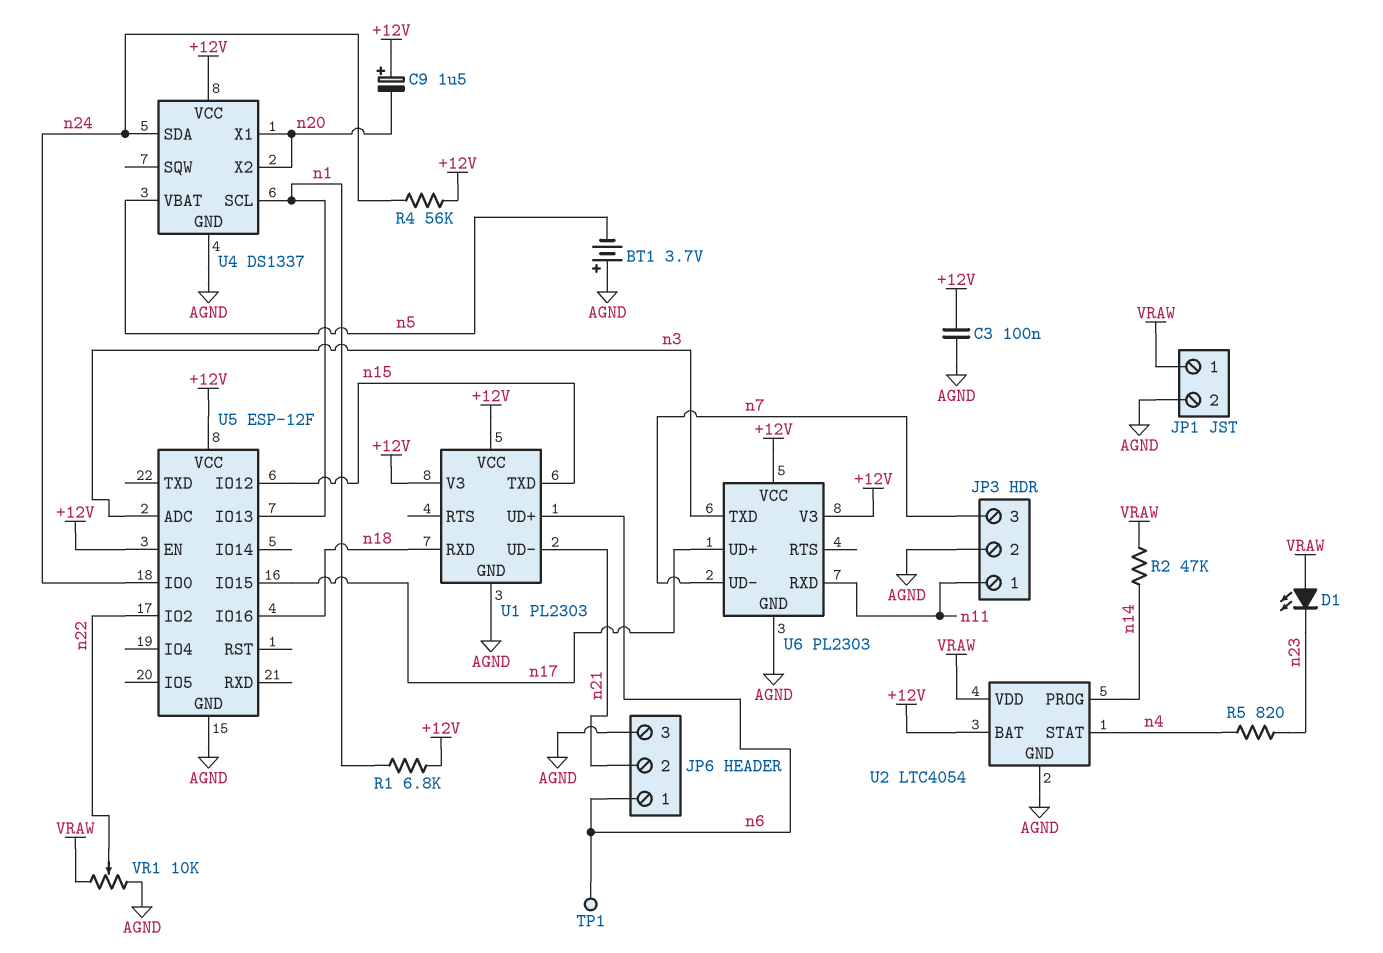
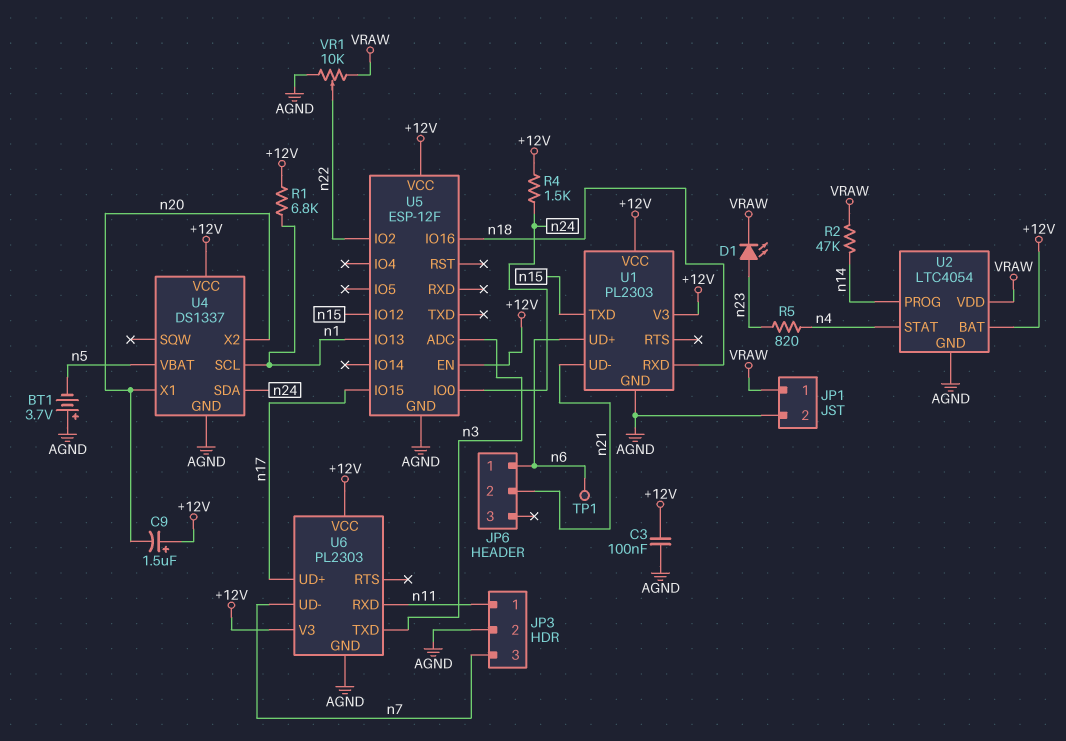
D1: LED (A VRAW, K n23) -> LED (A n23, K VRAW)
JP6 pin 3: AGND -> none
R4: 56k (+12V, n24) -> 1.5k (+12V, n24)

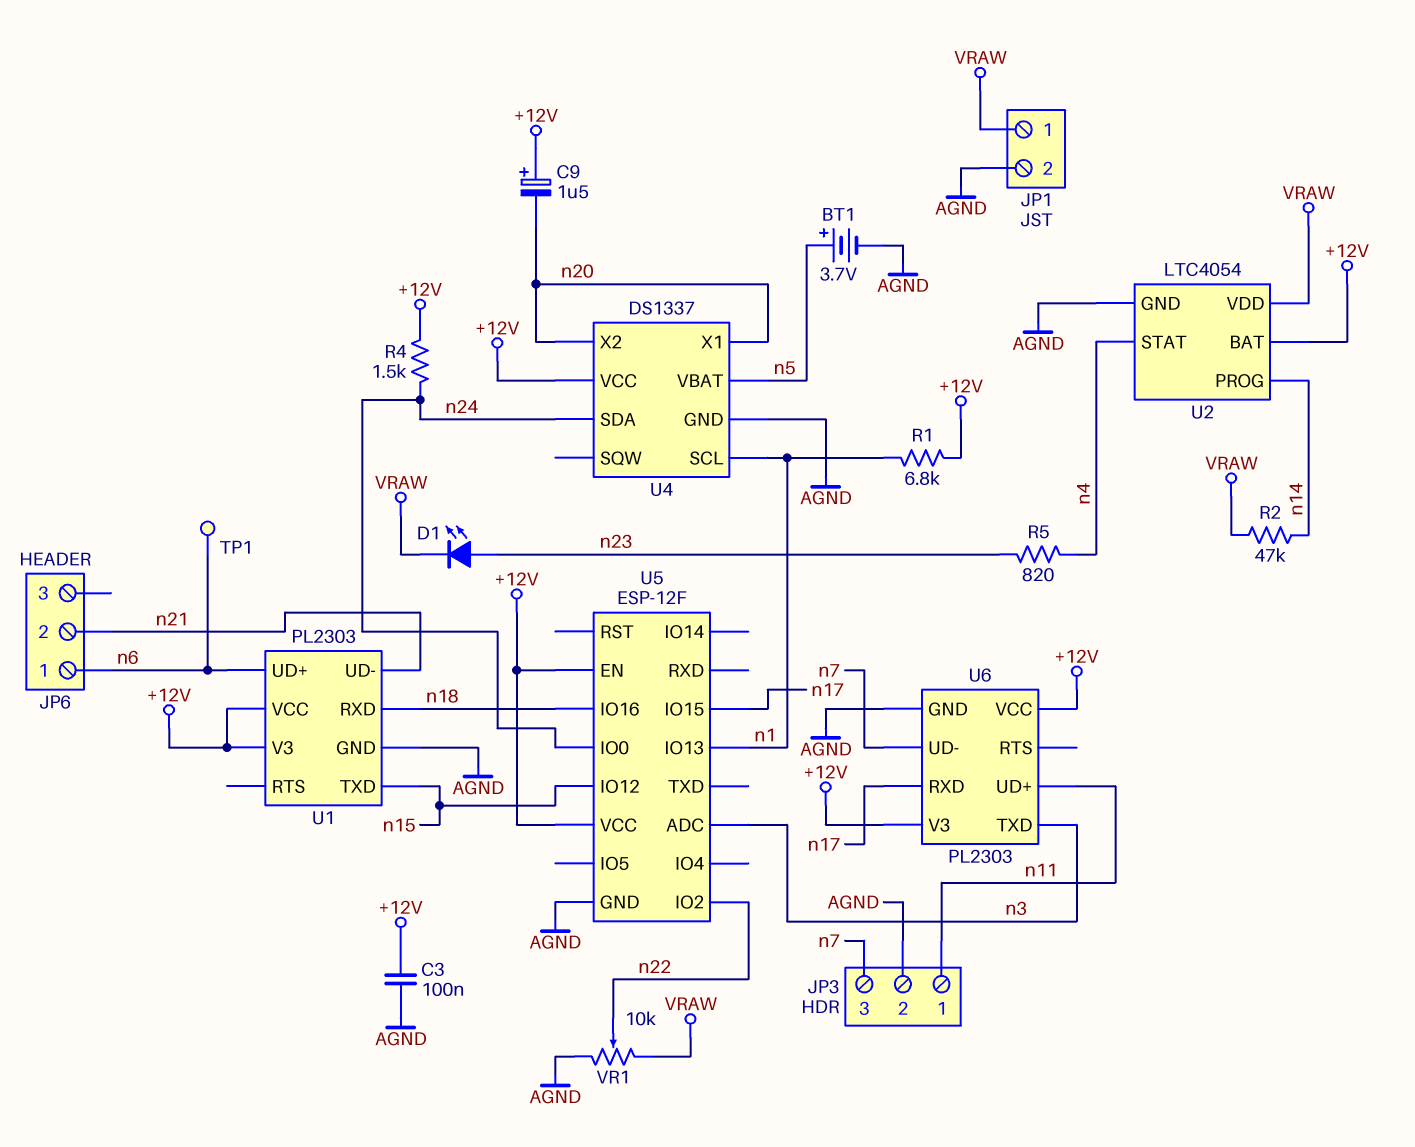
BT1: 3.7V (plus AGND, minus n5) -> 3.7V (plus n5, minus AGND)
U6 pin RXD: n11 -> n17
U6 pin UD+: n17 -> n11

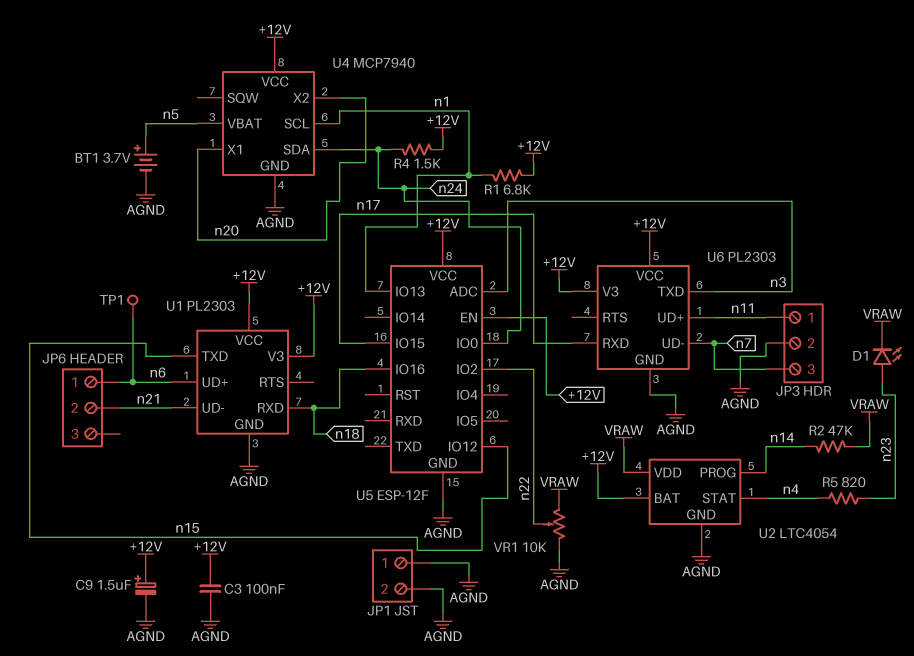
C9: 1.5uF (plus +12V, minus n20) -> 1.5uF (plus +12V, minus AGND)
JP1 pin 1: VRAW -> AGND
U4: DS1337 -> MCP7940

